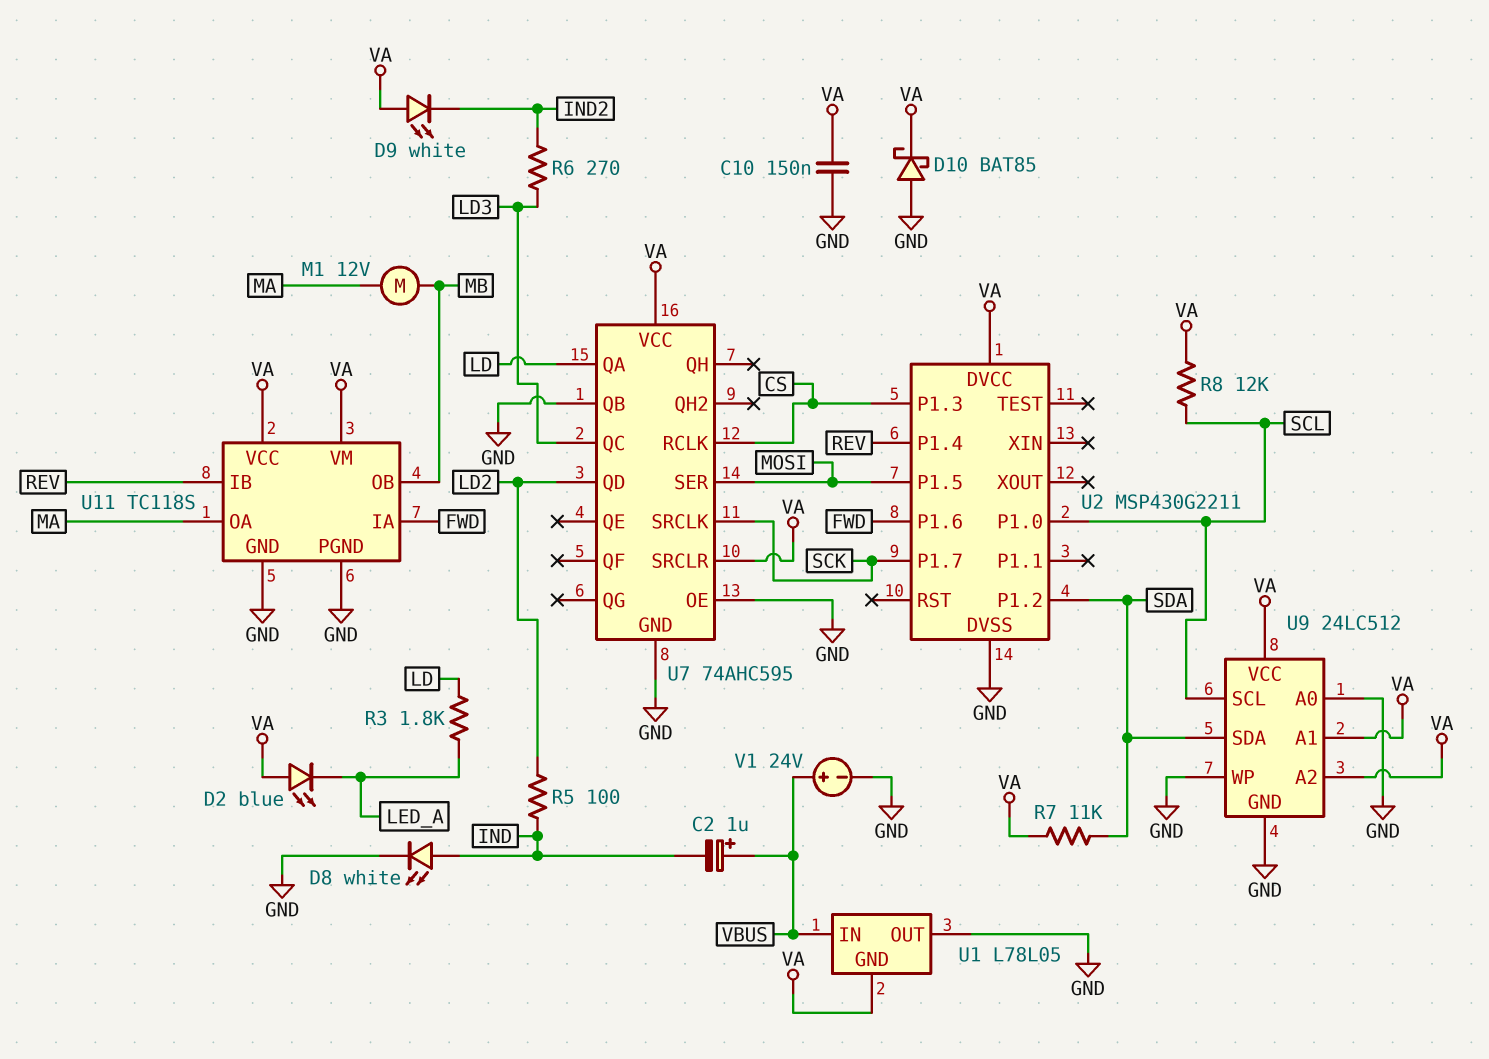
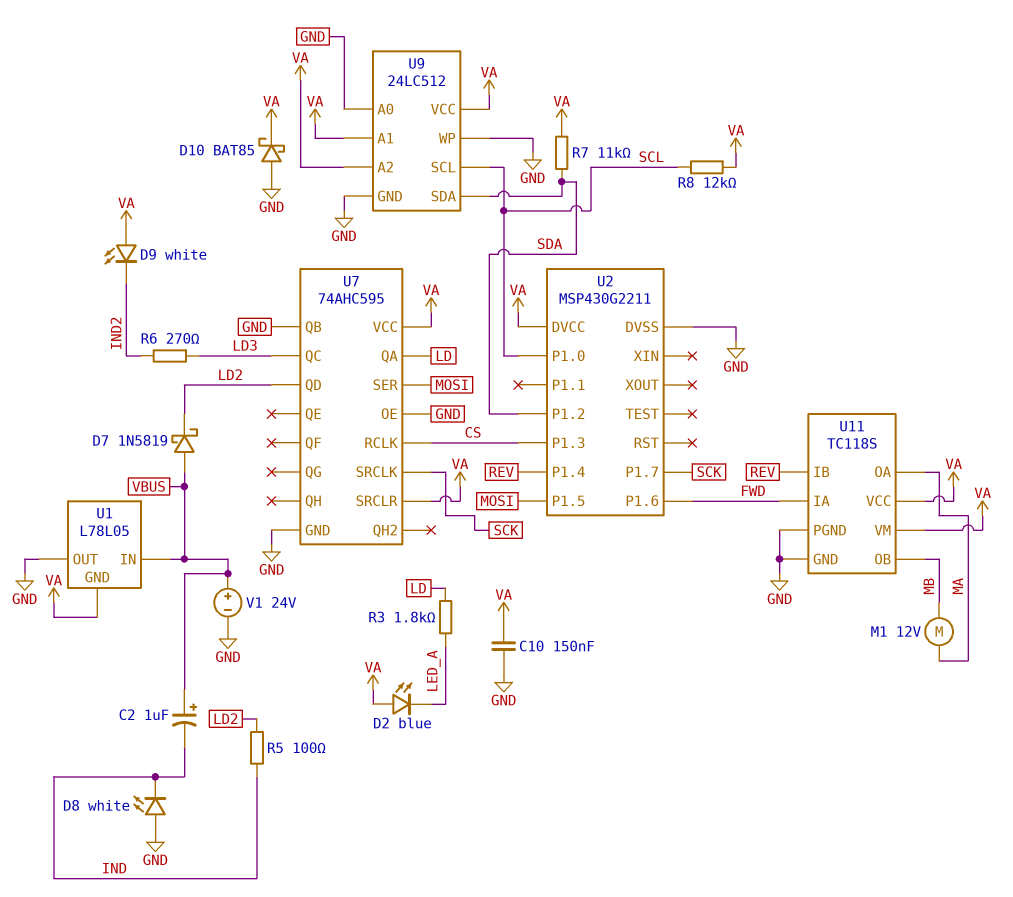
D7: none -> schottky 1N5819 (A VBUS, K LD2)
D8: LED white (A IND, K GND) -> LED white (A GND, K IND)

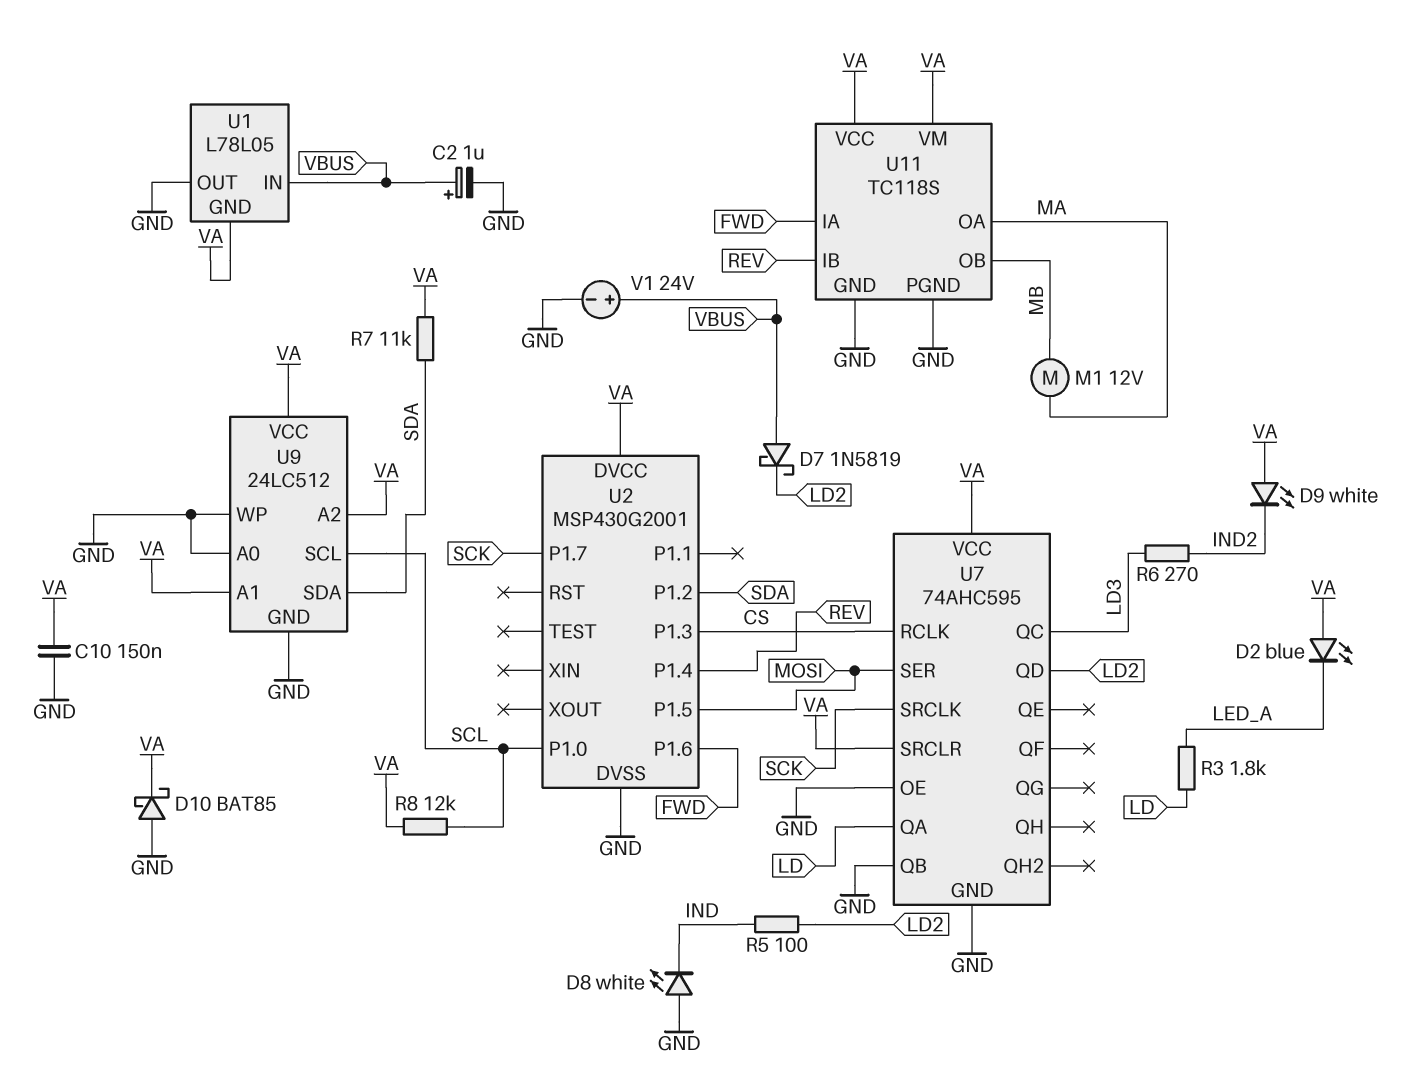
C2: 1uF (plus VBUS, minus IND) -> 1uF (plus VBUS, minus GND)
U2: MSP430G2211 -> MSP430G2001

